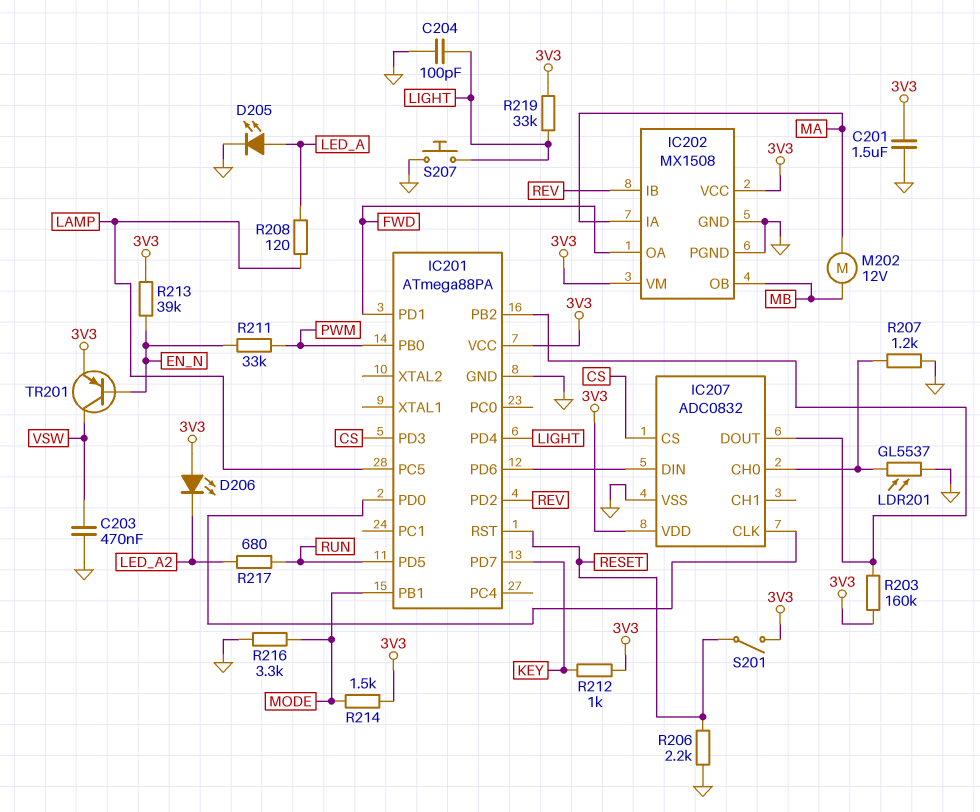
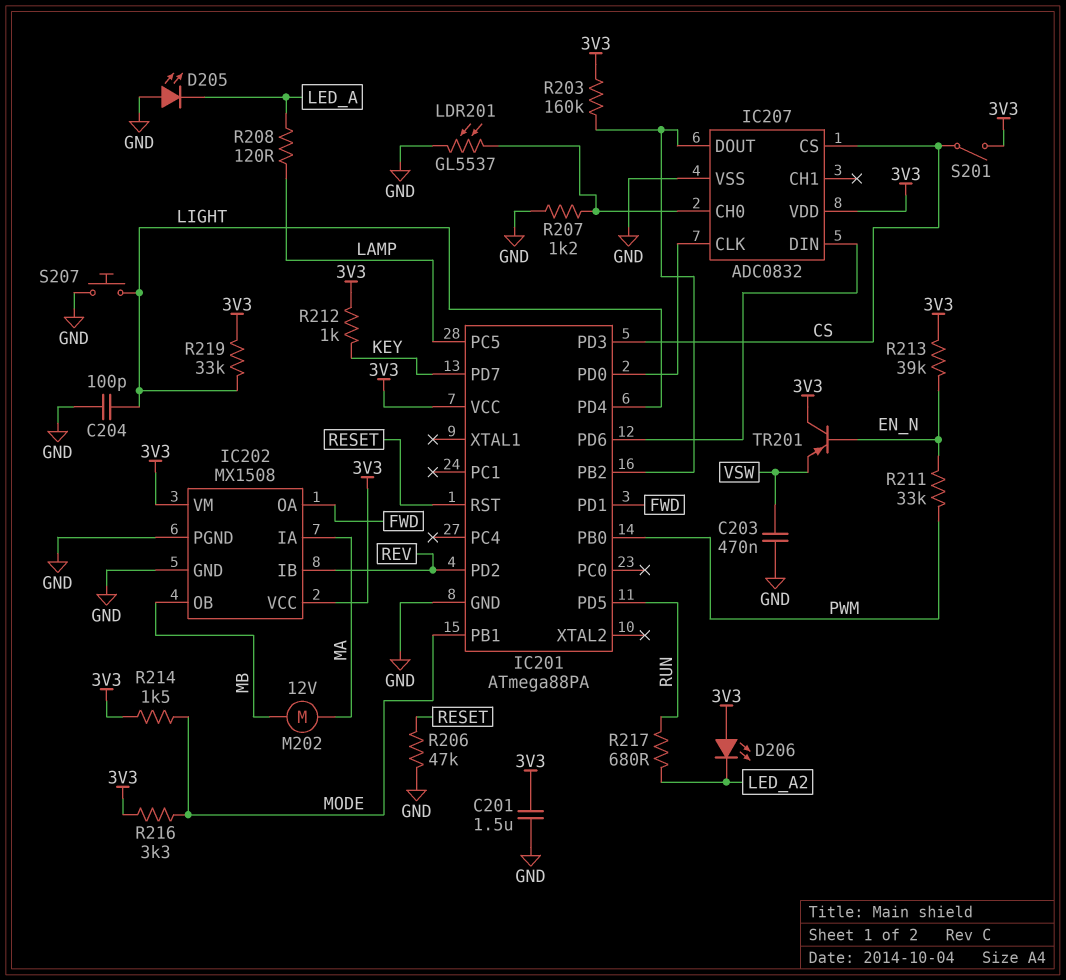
D205: LED (A LED_A, K GND) -> LED (A GND, K LED_A)
R206: 2.2k (GND, RESET) -> 47k (GND, RESET)
R216: 3.3k (GND, MODE) -> 3.3k (3V3, MODE)
S201: switch (3V3, RESET) -> switch (3V3, CS)
TR201: PNP (B EN_N, C VSW, E 3V3) -> PNP (B EN_N, C 3V3, E VSW)

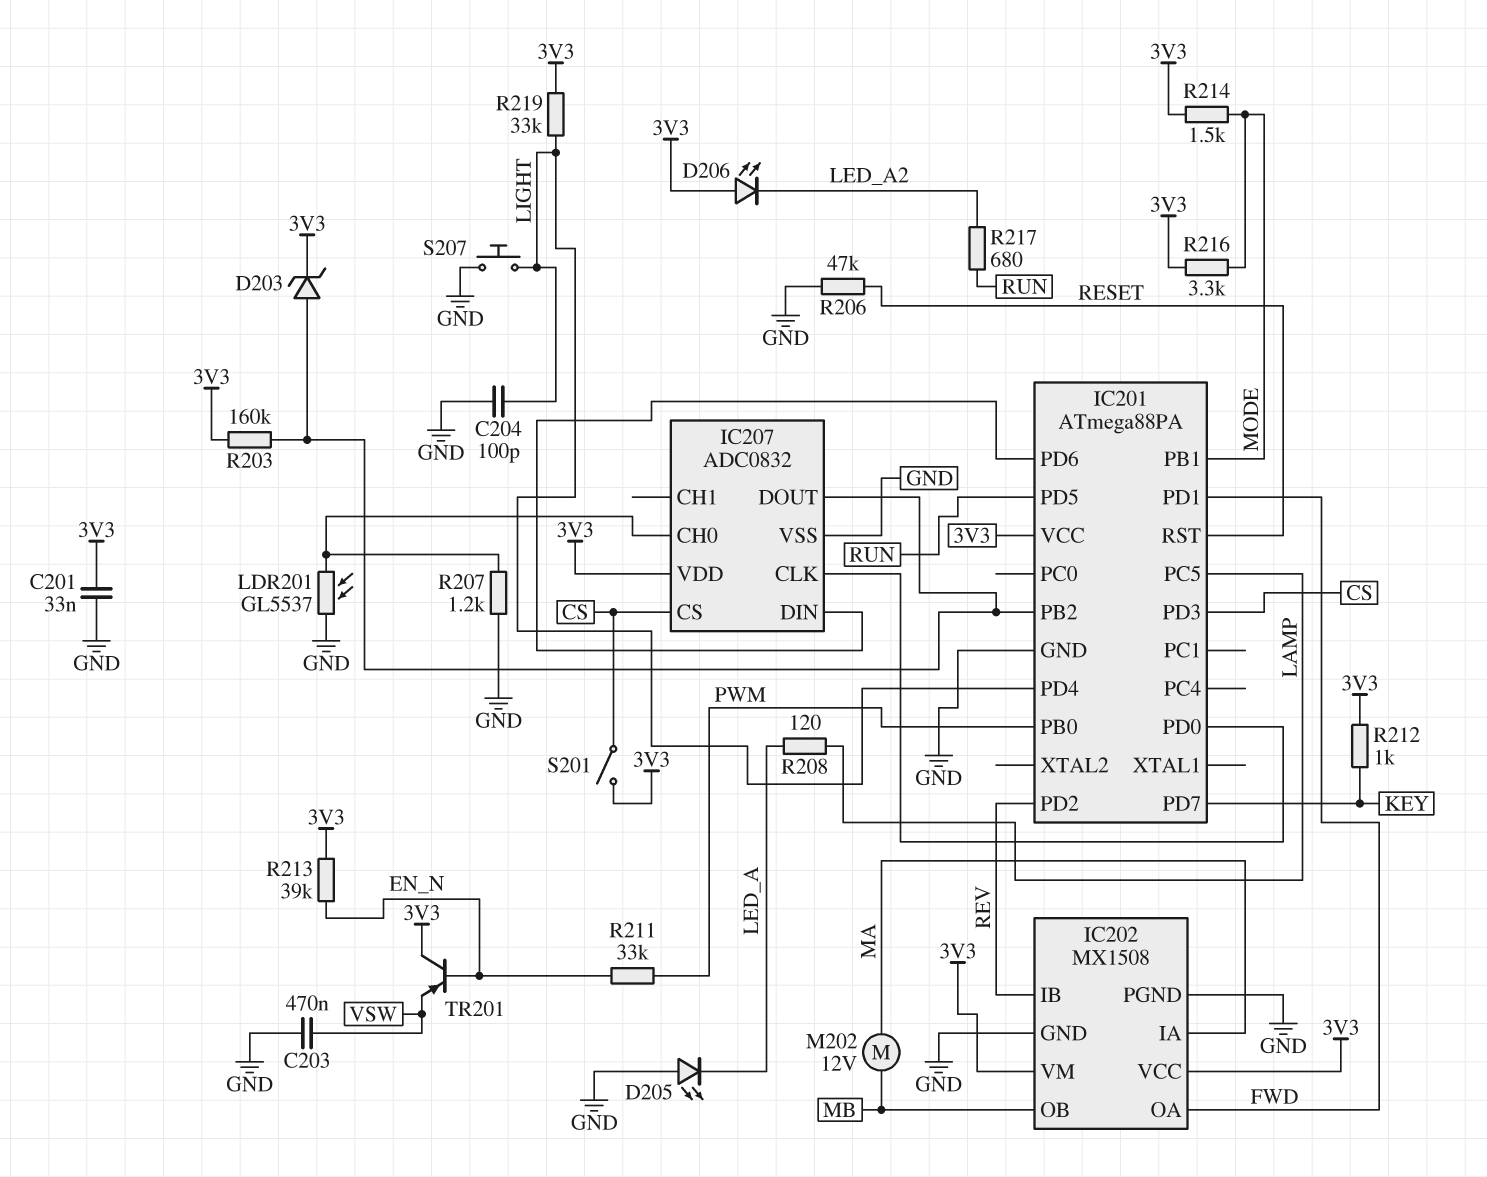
C201: 1.5uF (3V3, GND) -> 33nF (3V3, GND)
D203: none -> zener (A IC201/PB2, K 3V3)

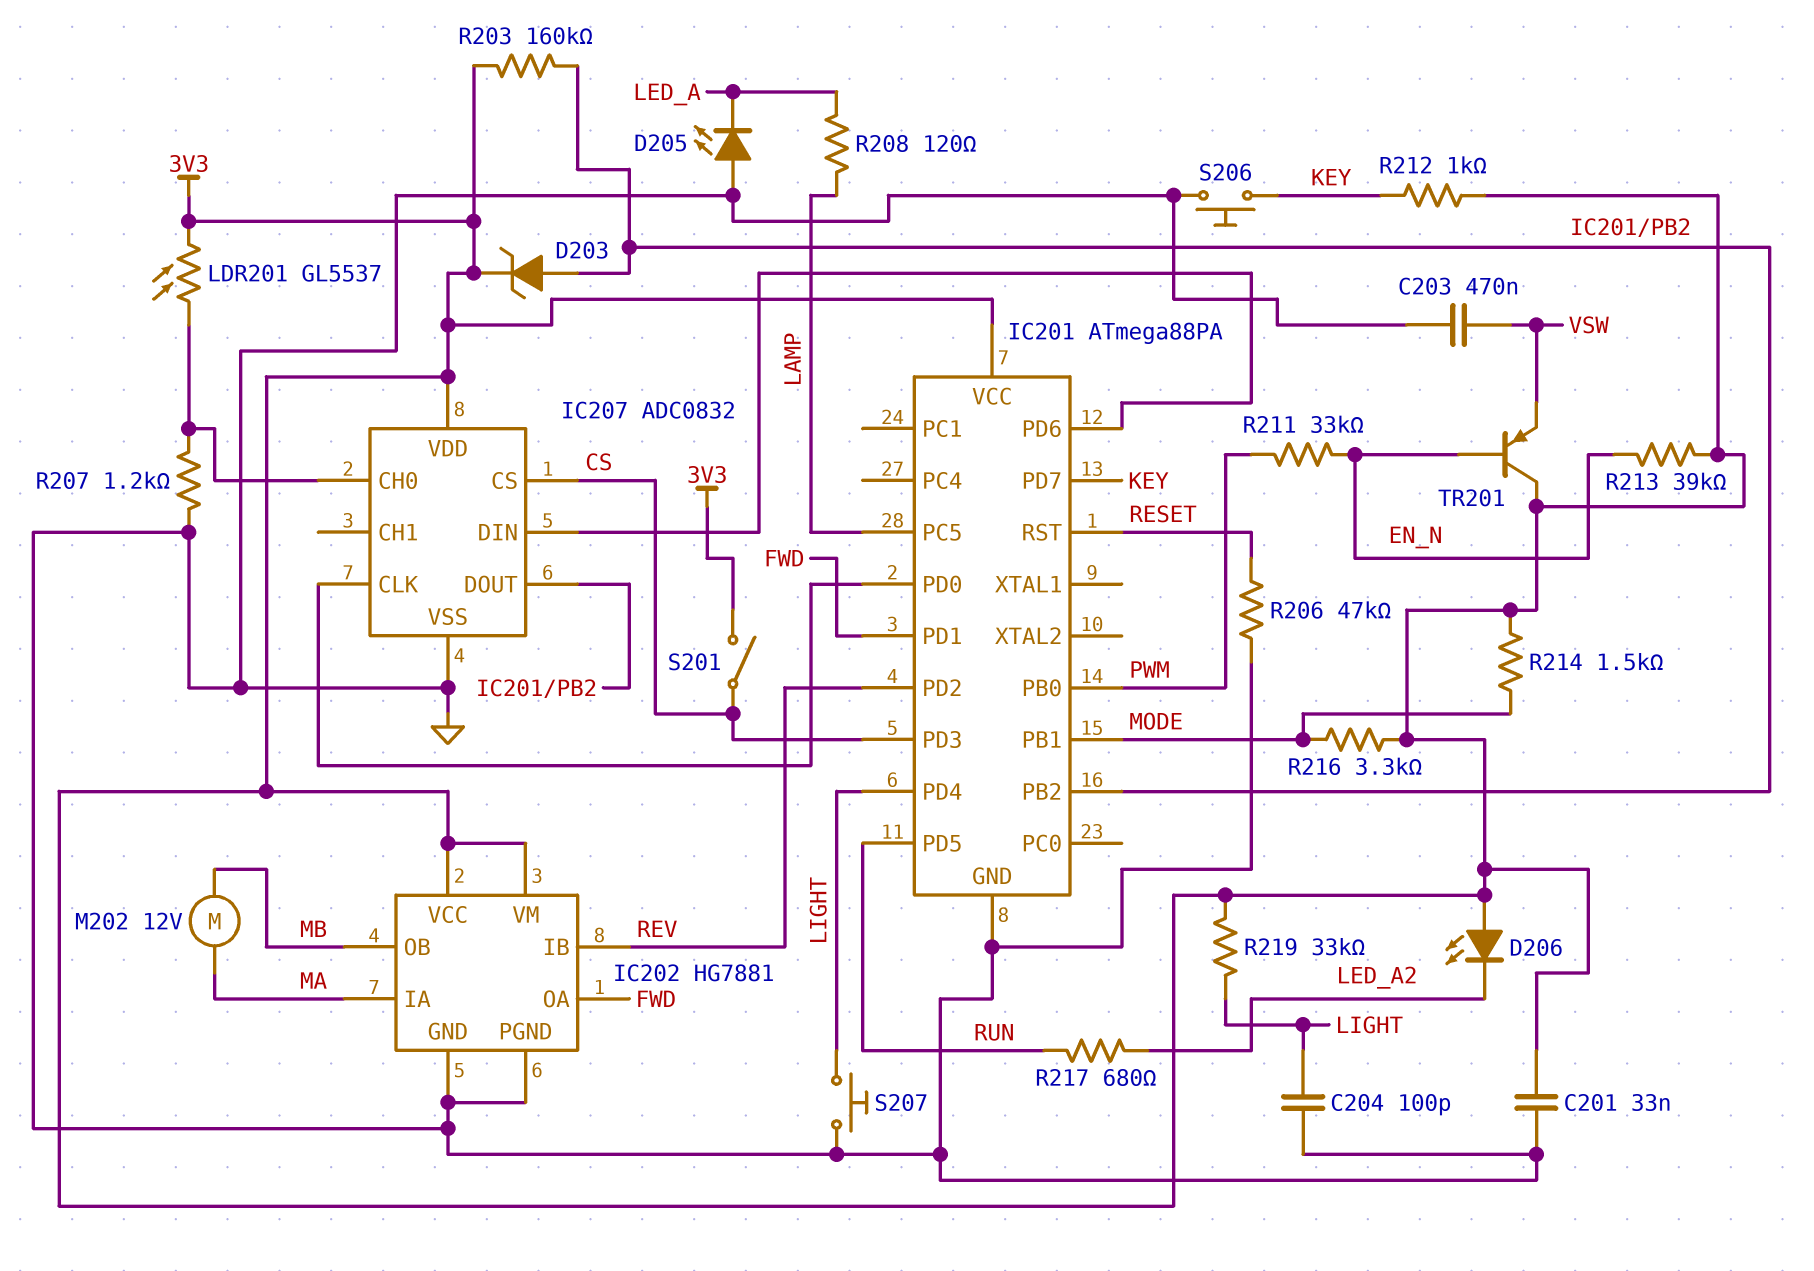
IC202: MX1508 -> HG7881
LDR201: GL5537 (GND, IC207/CH0) -> GL5537 (3V3, IC207/CH0)
S206: none -> button (GND, KEY)

